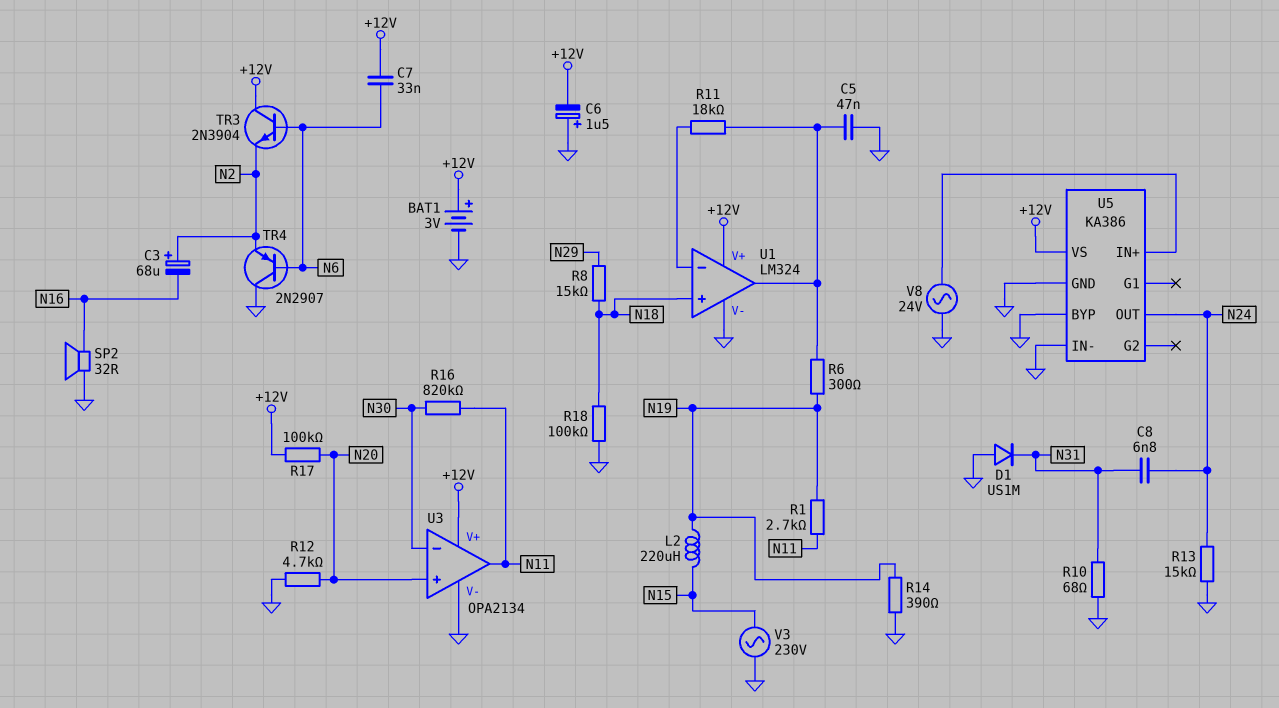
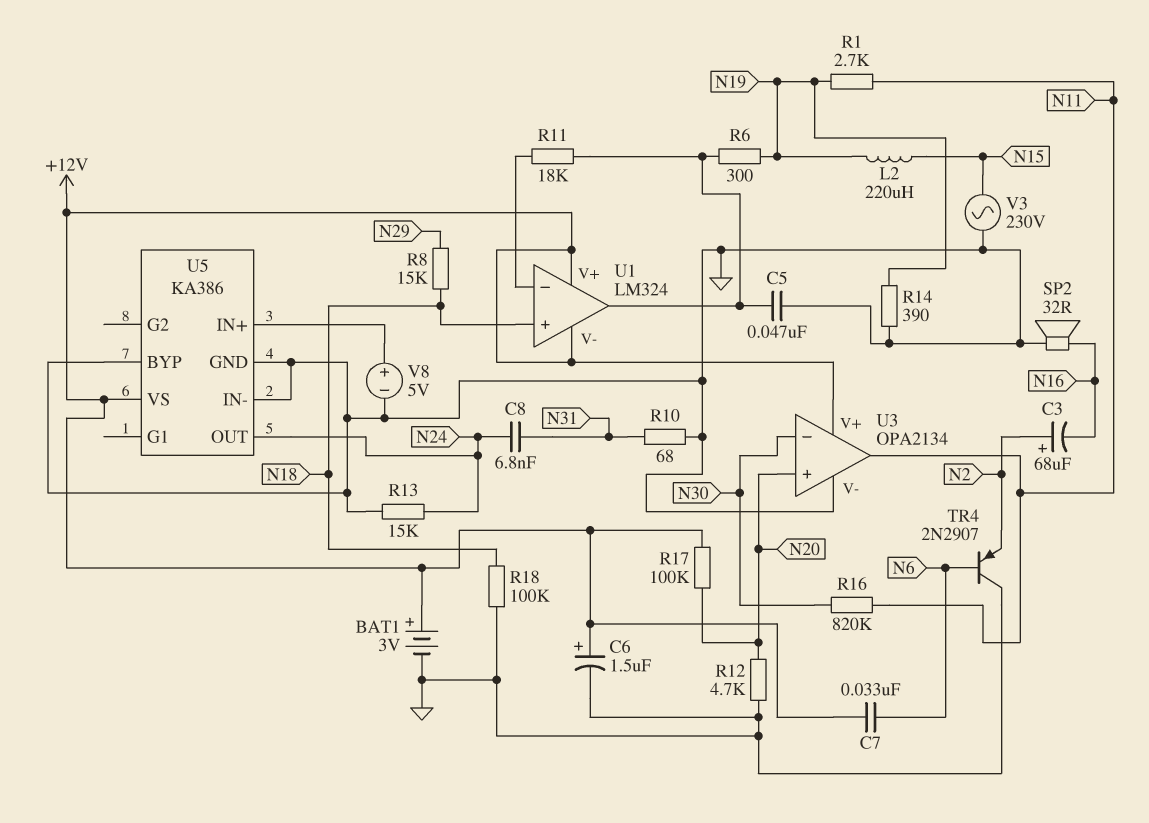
C6: 1.5uF (plus GND, minus +12V) -> 1.5uF (plus +12V, minus GND)
D1: diode US1M (A GND, K N31) -> none
TR3: NPN 2N3904 (B N6, C +12V, E N2) -> none
U1 pin V-: GND -> +12V
V8: AC 24V (GND, U5/IN+) -> 5V (plus U5/IN+, minus GND)

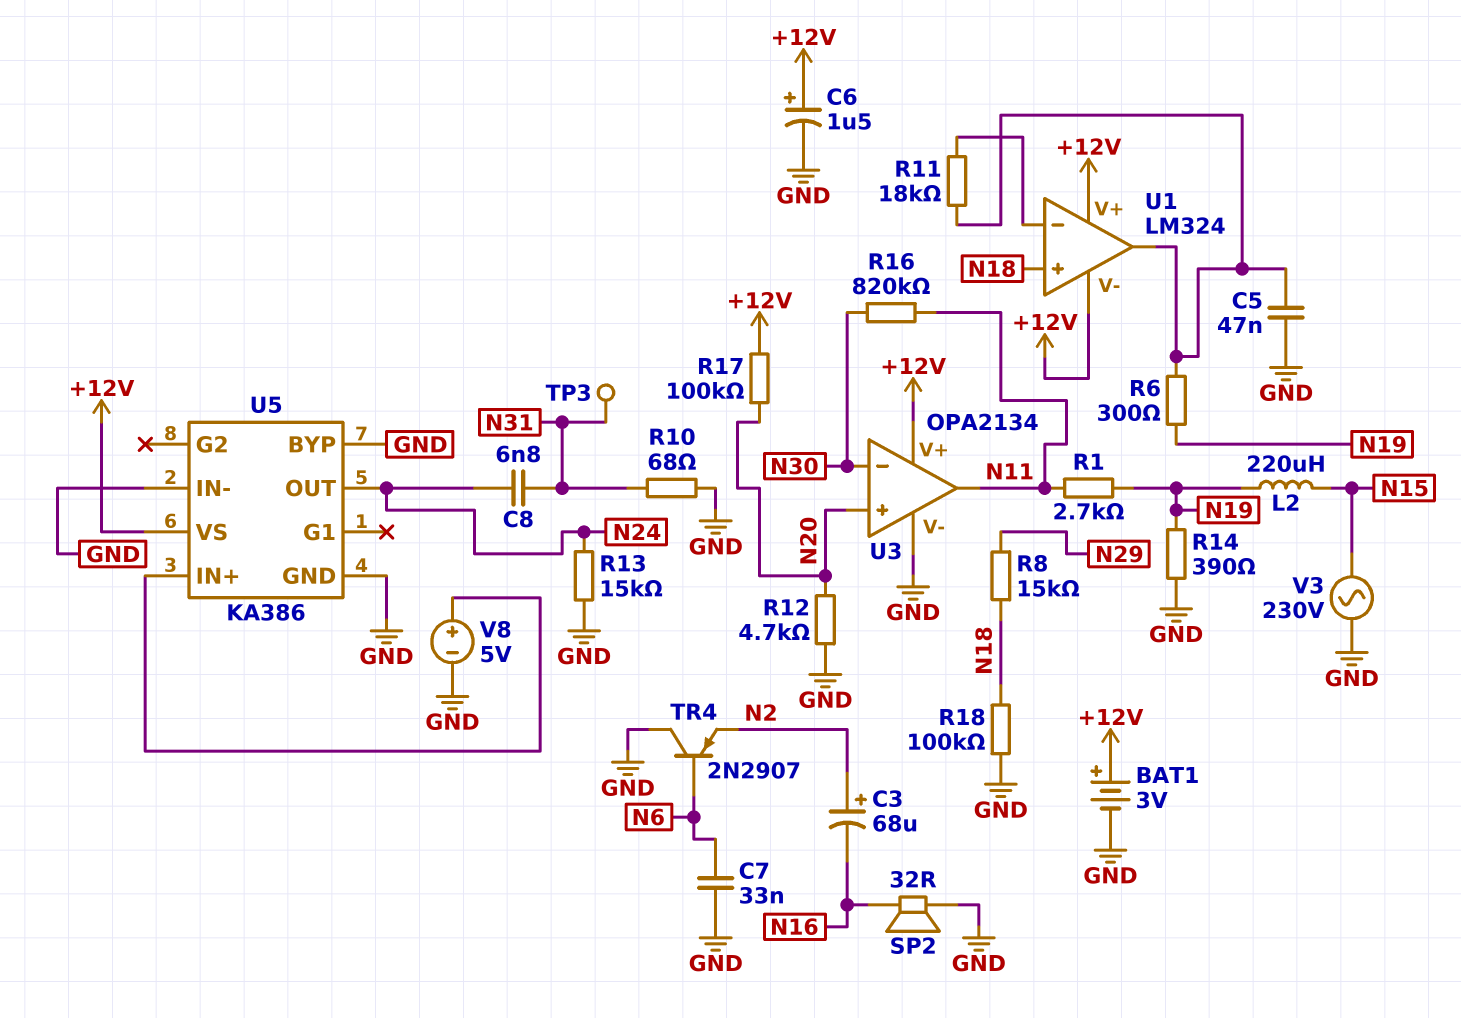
C7: 33nF (+12V, N6) -> 33nF (GND, N6)
TP3: none -> test point (N31)

